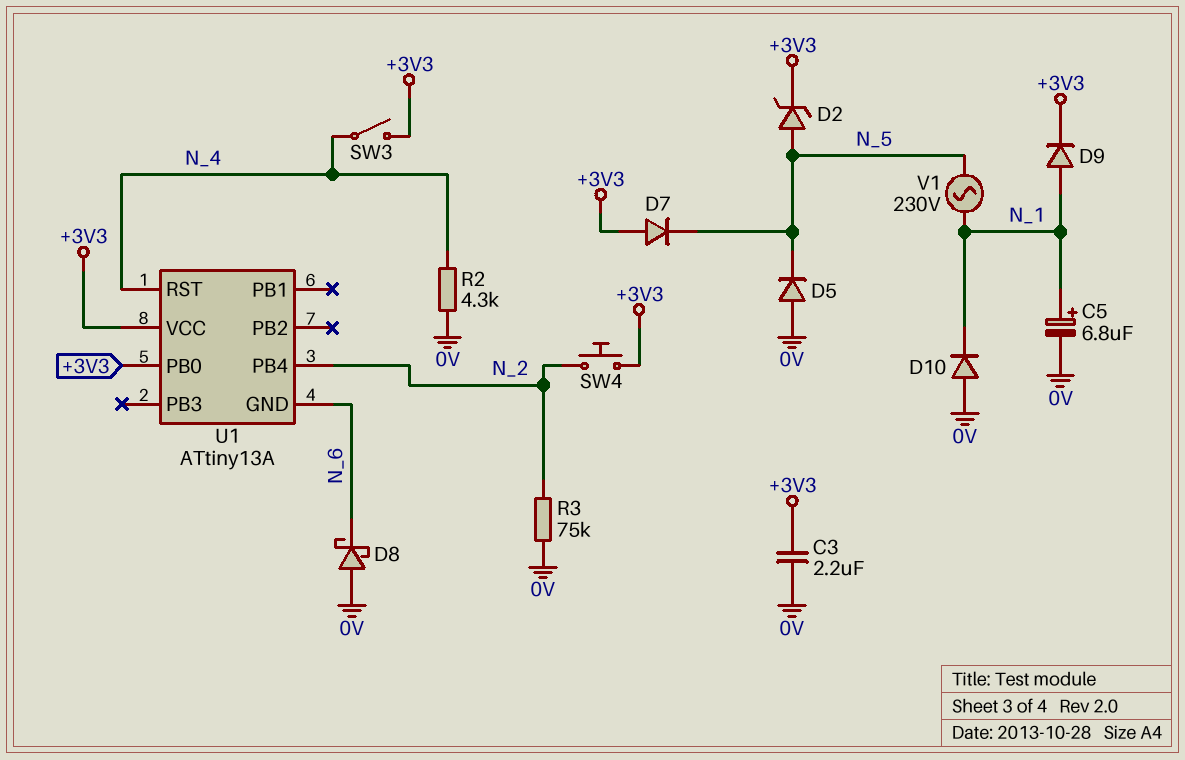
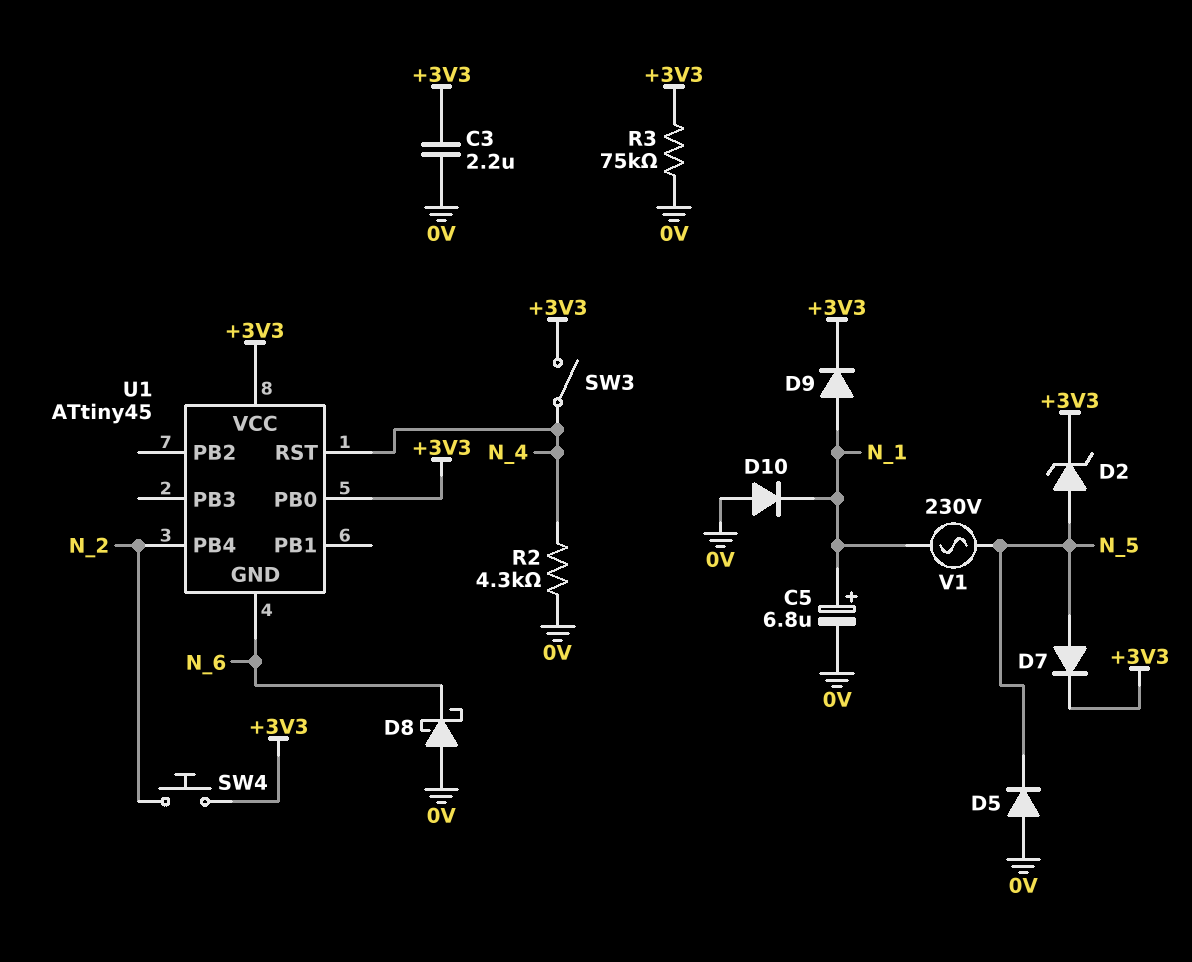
D7: diode (A +3V3, K N_5) -> diode (A N_5, K +3V3)
R3: 75k (0V, N_2) -> 75k (+3V3, 0V)
U1: ATtiny13A -> ATtiny45

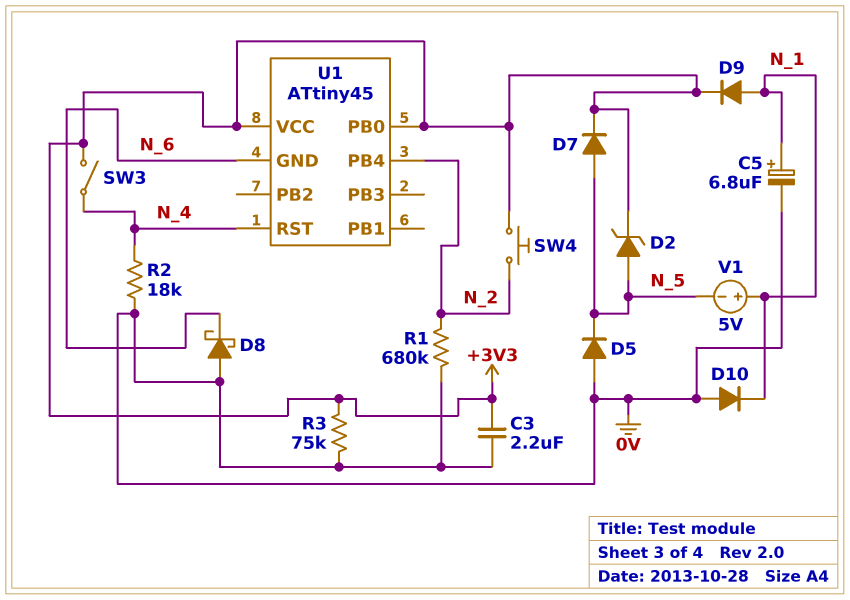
R1: none -> 680k (0V, N_2)
R2: 4.3k (0V, N_4) -> 18k (0V, N_4)
V1: AC 230V (N_1, N_5) -> 5V (plus N_1, minus N_5)

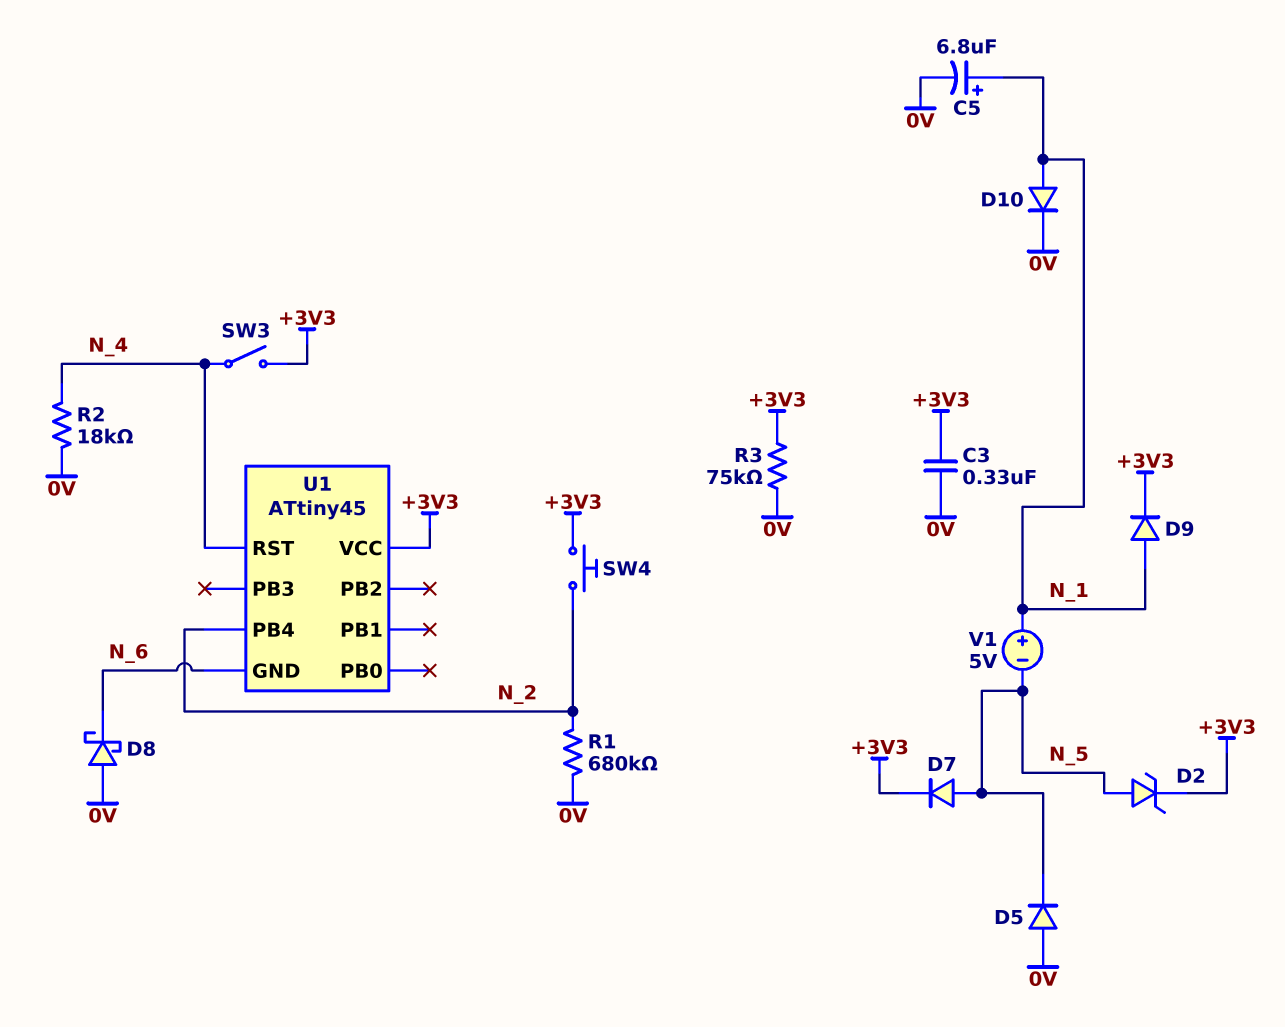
C3: 2.2uF (+3V3, 0V) -> 330nF (+3V3, 0V)
D10: diode (A 0V, K N_1) -> diode (A N_1, K 0V)
U1 pin PB0: +3V3 -> none

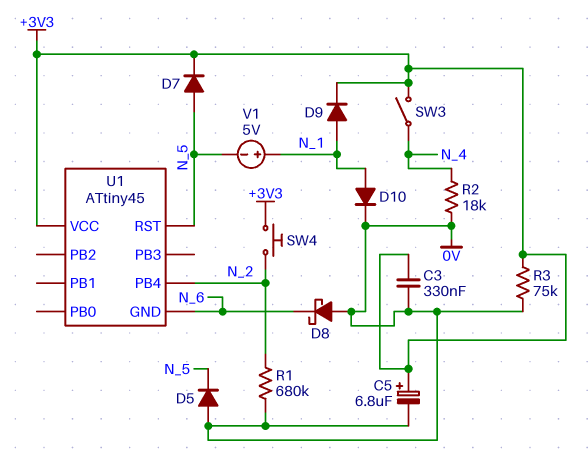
C5: 6.8uF (plus N_1, minus 0V) -> 6.8uF (plus +3V3, minus 0V)
D2: zener (A N_5, K +3V3) -> none
U1 pin RST: N_4 -> N_5

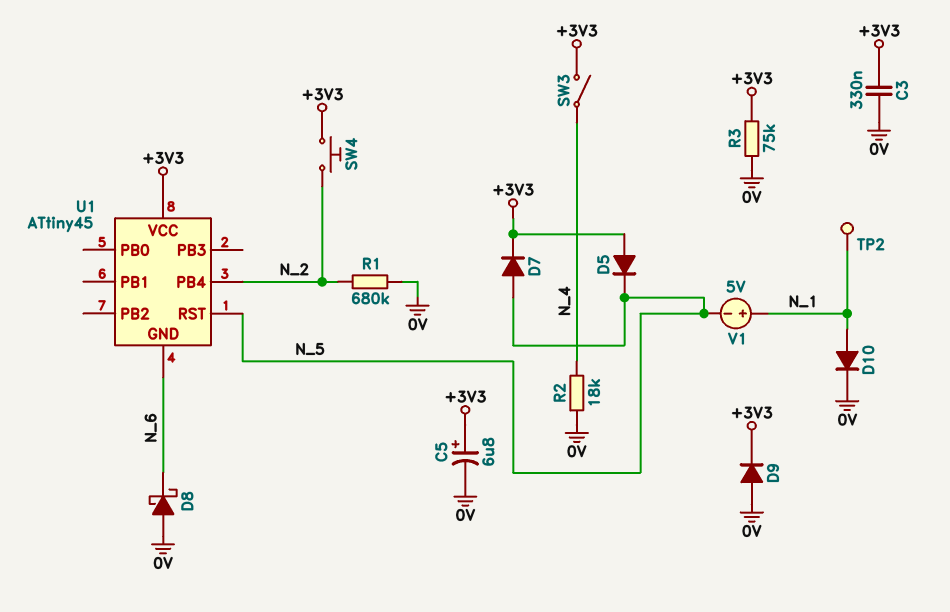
D5: diode (A 0V, K N_5) -> diode (A +3V3, K N_5)
D9: diode (A N_1, K +3V3) -> diode (A 0V, K +3V3)
TP2: none -> test point (N_1)

